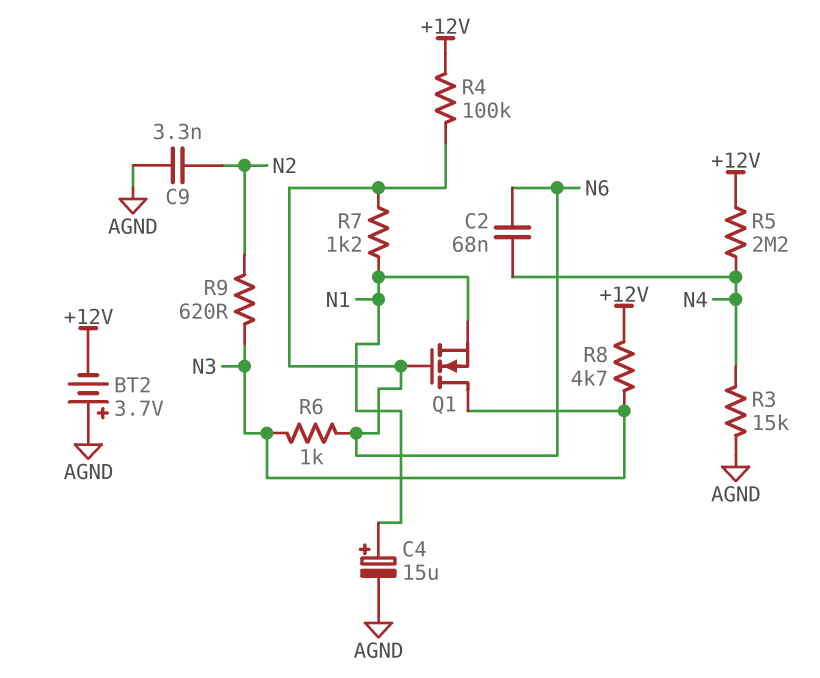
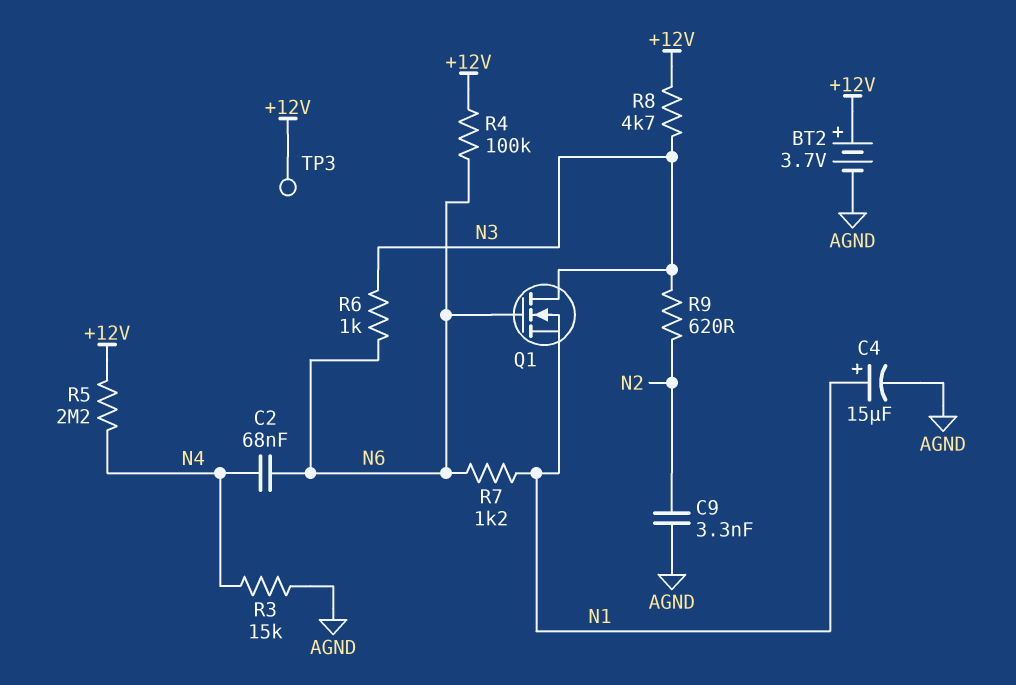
BT2: 3.7V (plus AGND, minus +12V) -> 3.7V (plus +12V, minus AGND)
TP3: none -> test point (+12V)

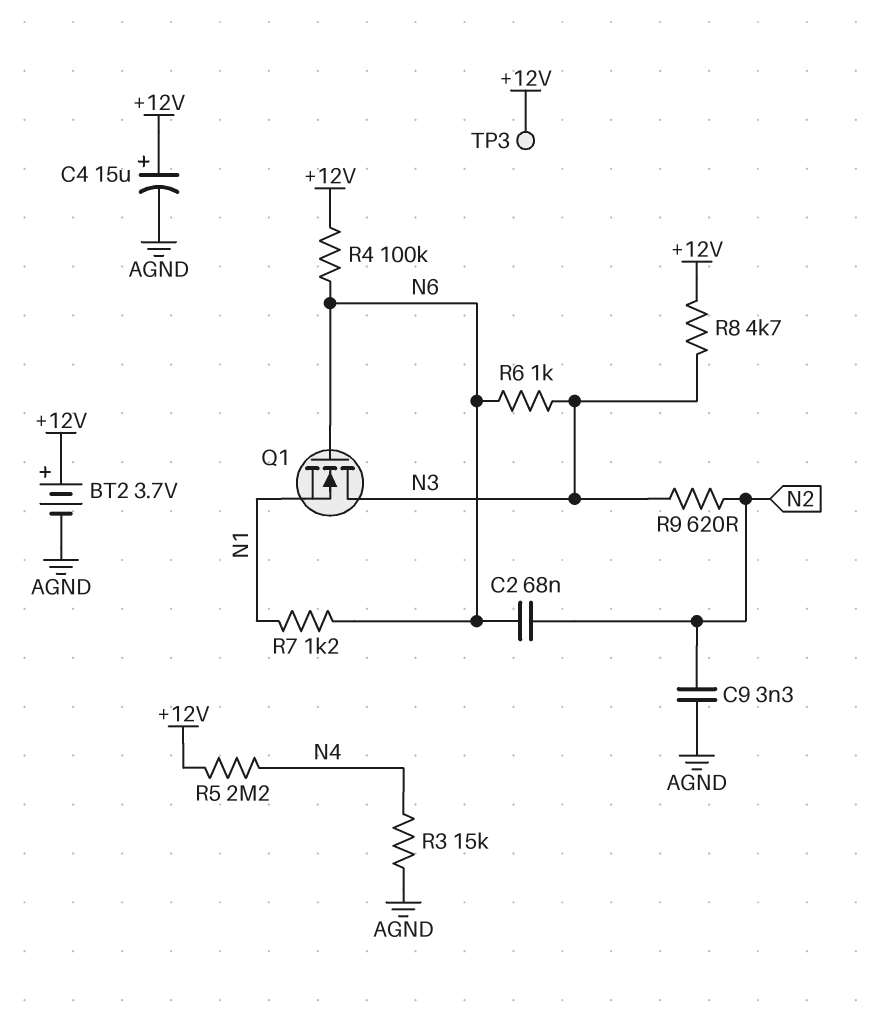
C2: 68nF (N4, N6) -> 68nF (N2, N6)
C4: 15uF (plus N1, minus AGND) -> 15uF (plus +12V, minus AGND)

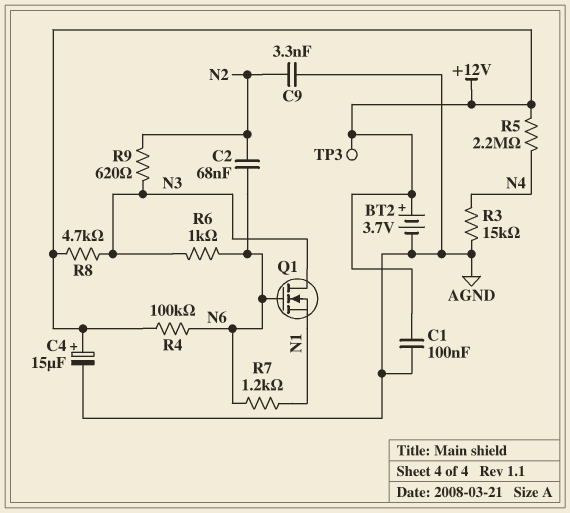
C1: none -> 100nF (+12V, AGND)

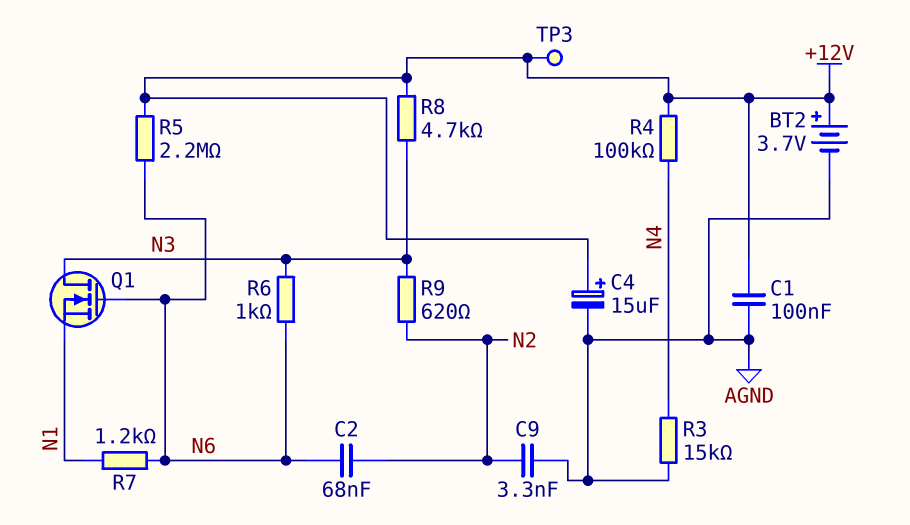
R4: 100k (+12V, N6) -> 100k (+12V, N4)
R5: 2.2M (+12V, N4) -> 2.2M (+12V, N6)

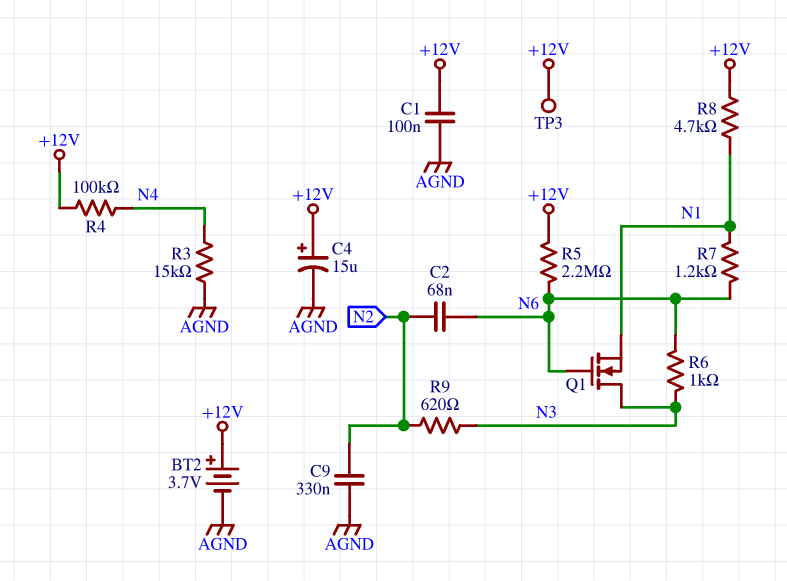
C9: 3.3nF (AGND, N2) -> 330nF (AGND, N2)
R8: 4.7k (+12V, N3) -> 4.7k (+12V, N1)

